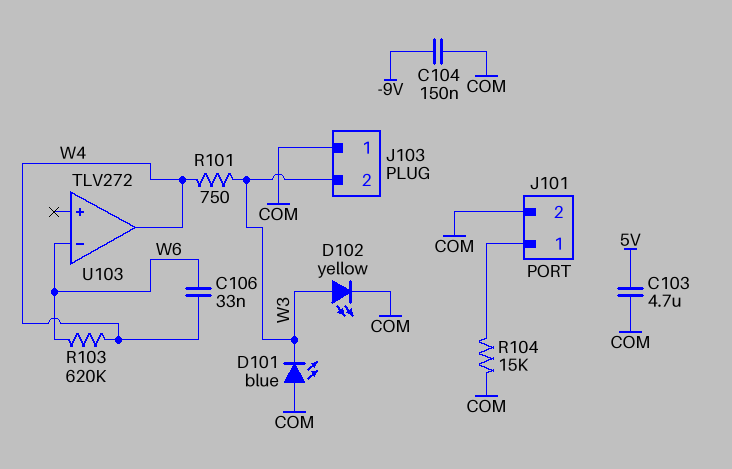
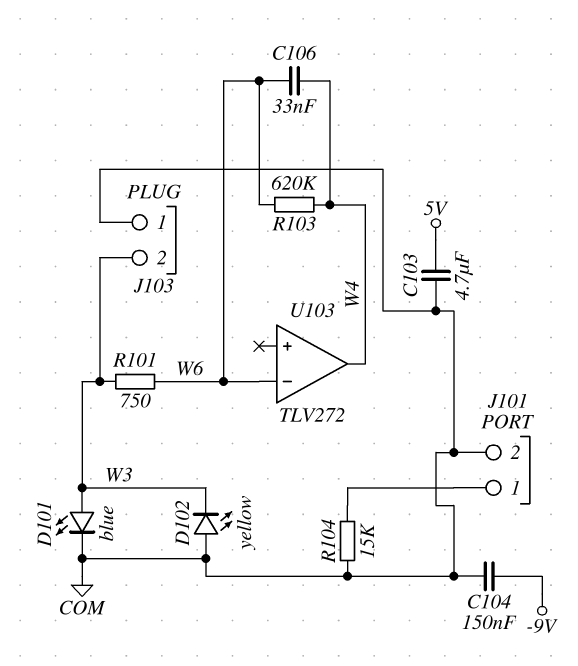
D101: LED blue (A COM, K W3) -> LED blue (A W3, K COM)
D102: LED yellow (A W3, K COM) -> LED yellow (A COM, K W3)
R101: 750 (W3, W4) -> 750 (W3, W6)

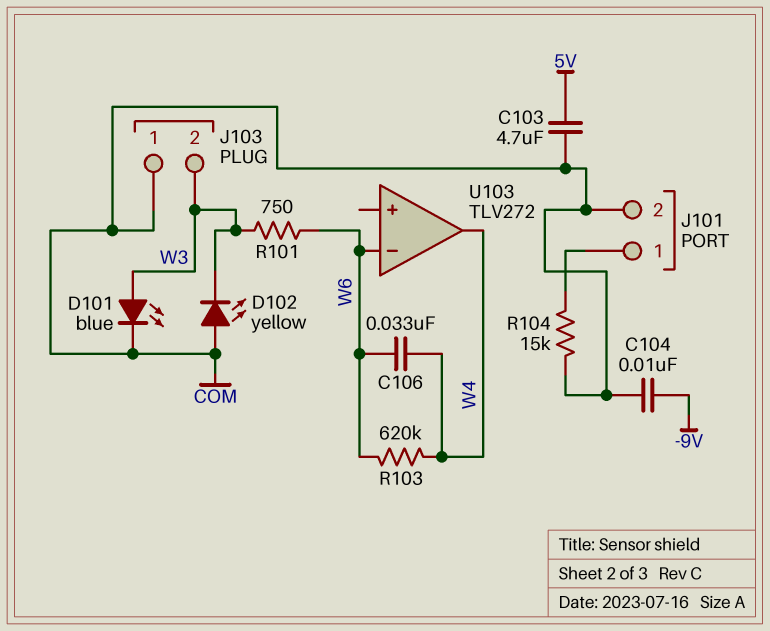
C104: 150nF (-9V, COM) -> 10nF (-9V, COM)

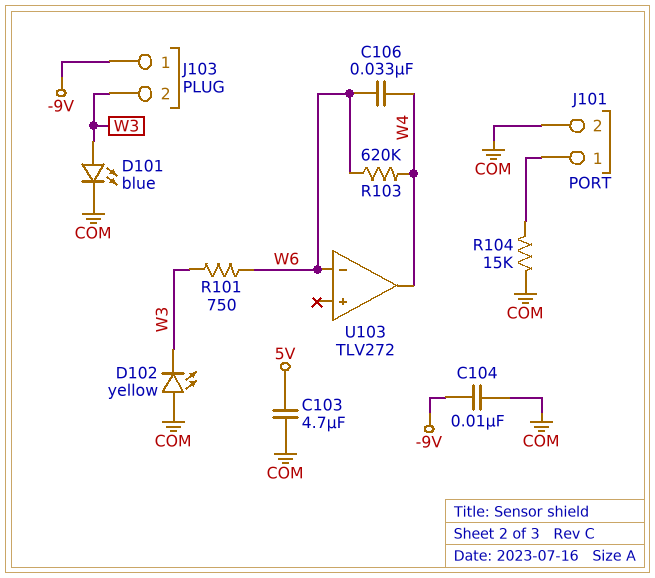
J103 pin 1: COM -> -9V

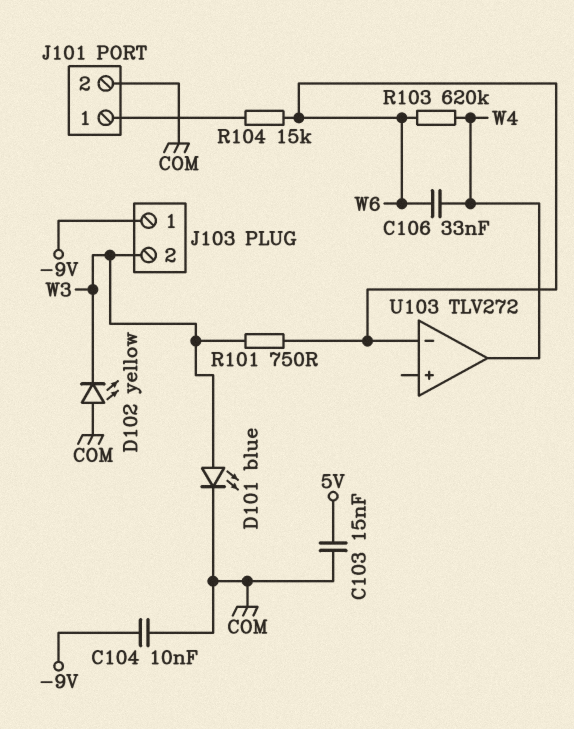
C103: 4.7uF (5V, COM) -> 15nF (5V, COM)
R104: 15k (COM, J101/1) -> 15k (J101/1, W6)

